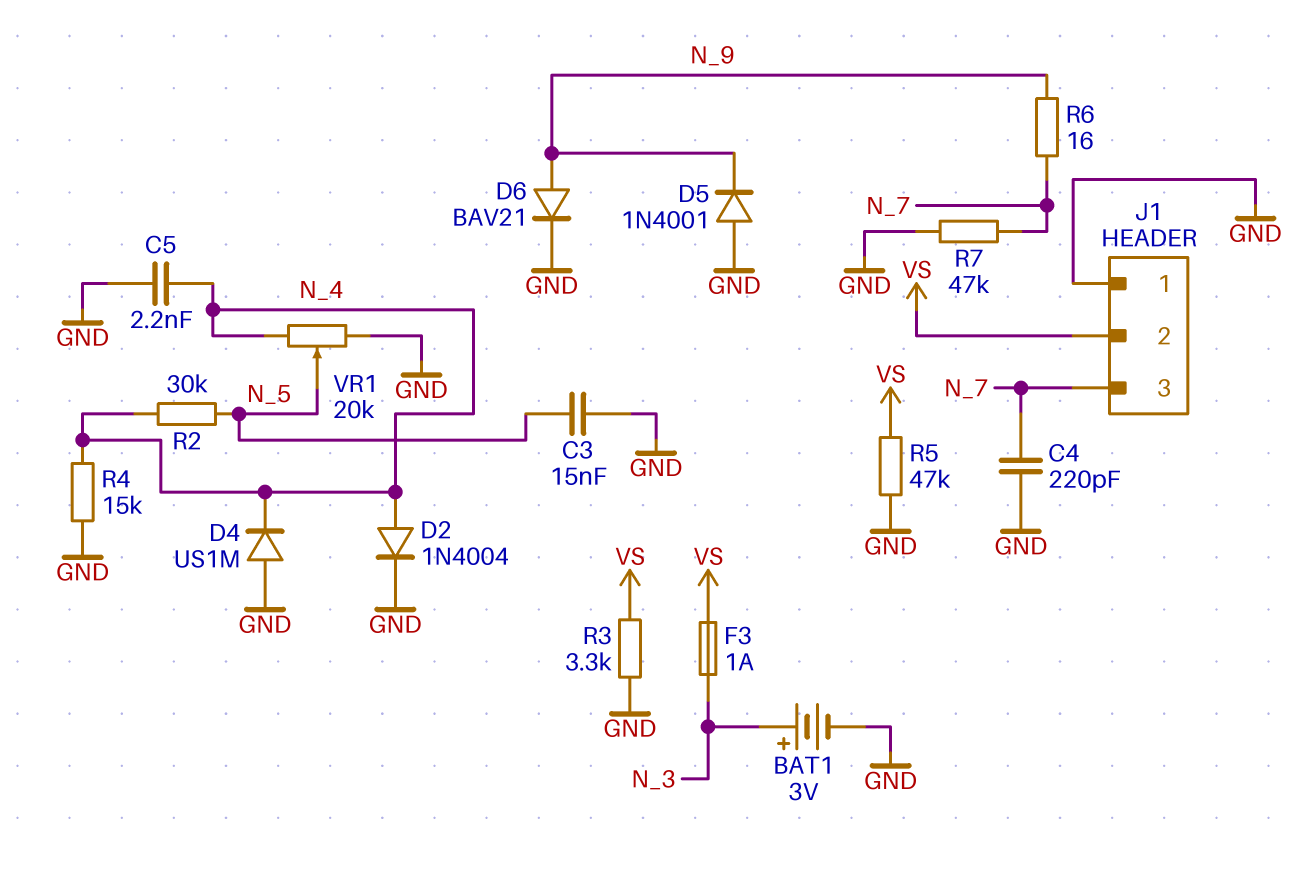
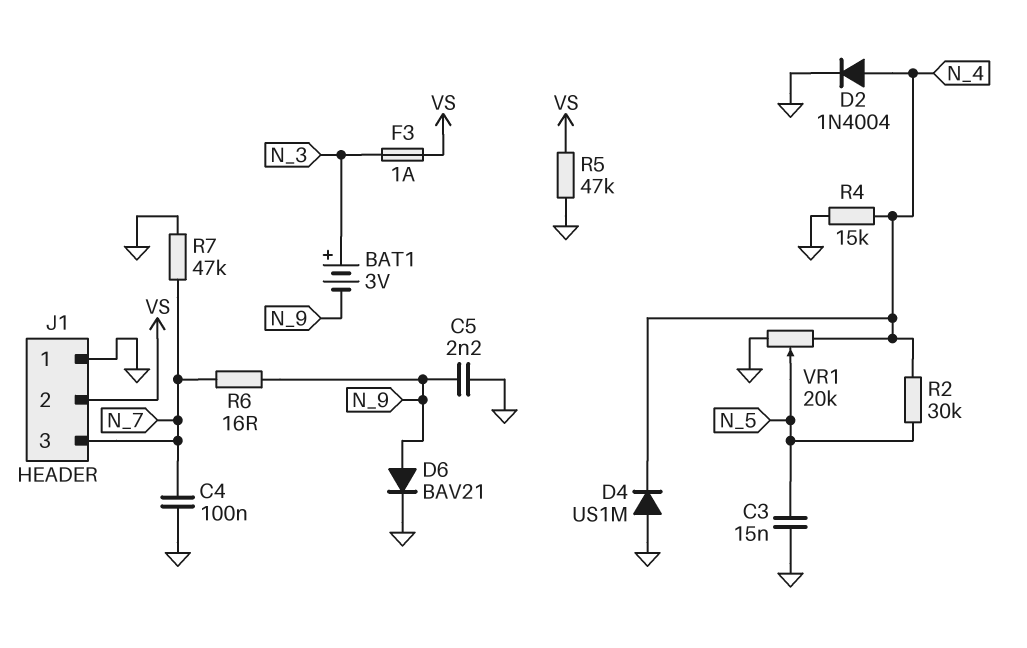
BAT1: 3V (plus N_3, minus GND) -> 3V (plus N_3, minus N_9)
C4: 220pF (GND, N_7) -> 100nF (GND, N_7)
C5: 2.2nF (GND, N_4) -> 2.2nF (GND, N_9)
D5: diode 1N4001 (A GND, K N_9) -> none
R3: 3.3k (GND, VS) -> none

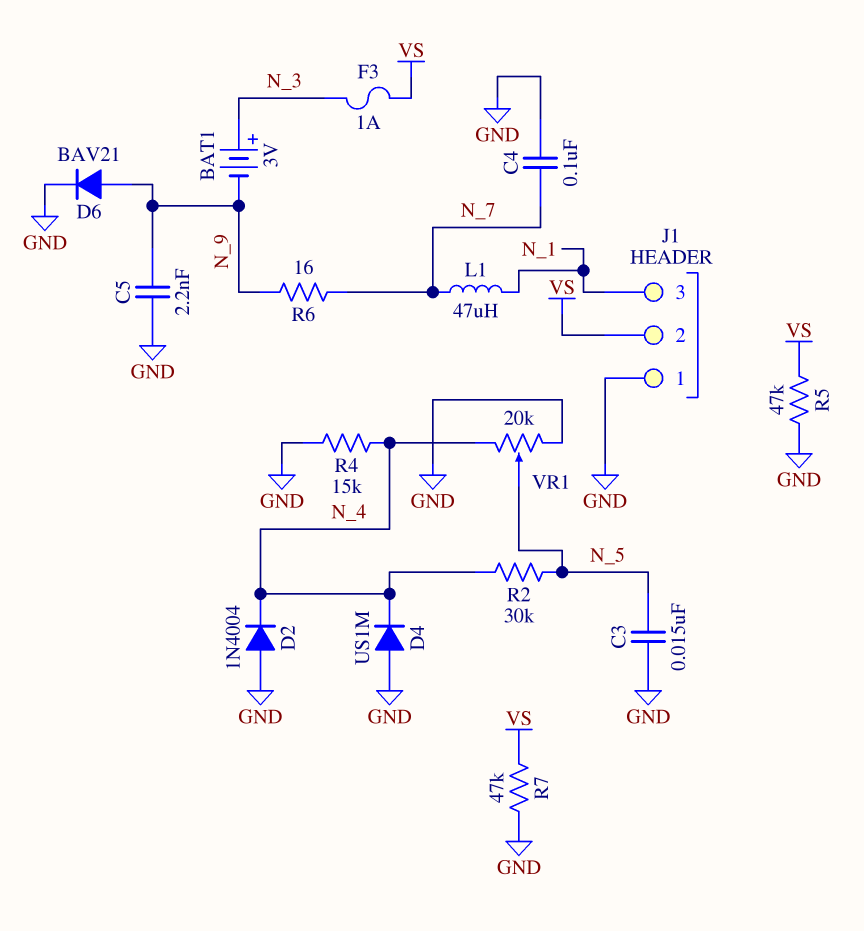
D2: diode 1N4004 (A N_4, K GND) -> diode 1N4004 (A GND, K N_4)
J1 pin 3: N_7 -> N_1
L1: none -> 47uH (N_1, N_7)
R7: 47k (GND, N_7) -> 47k (GND, VS)

